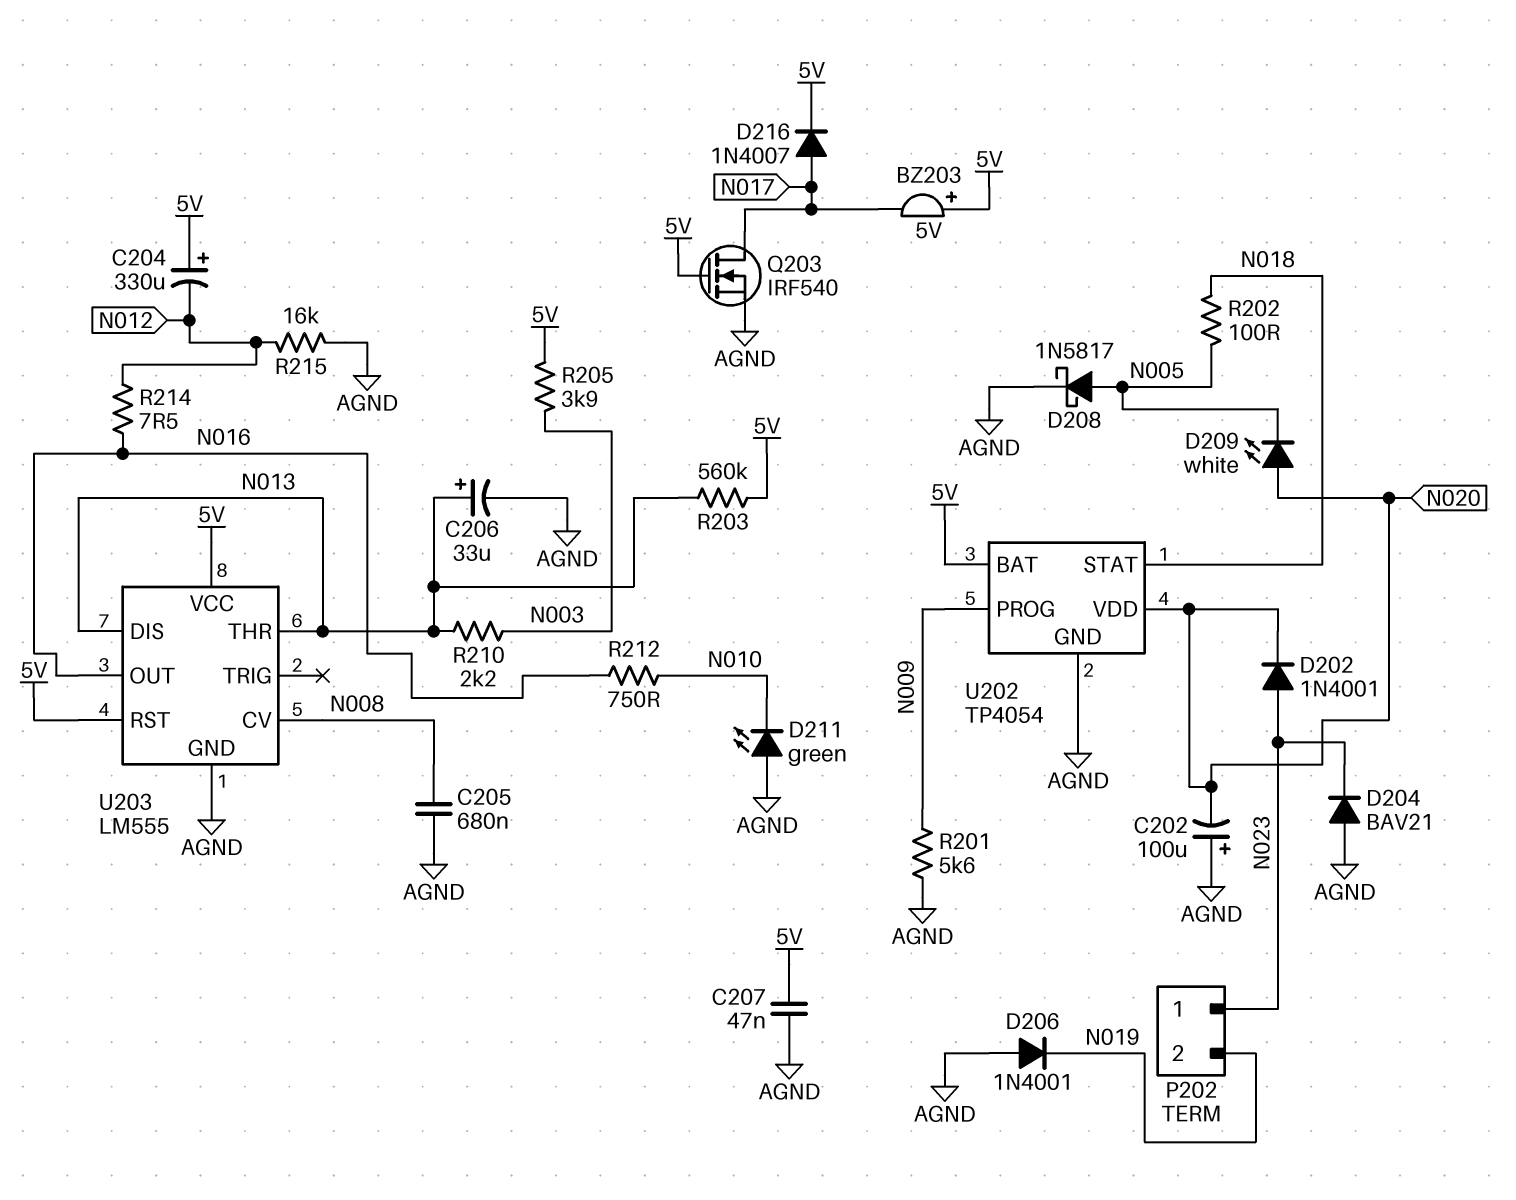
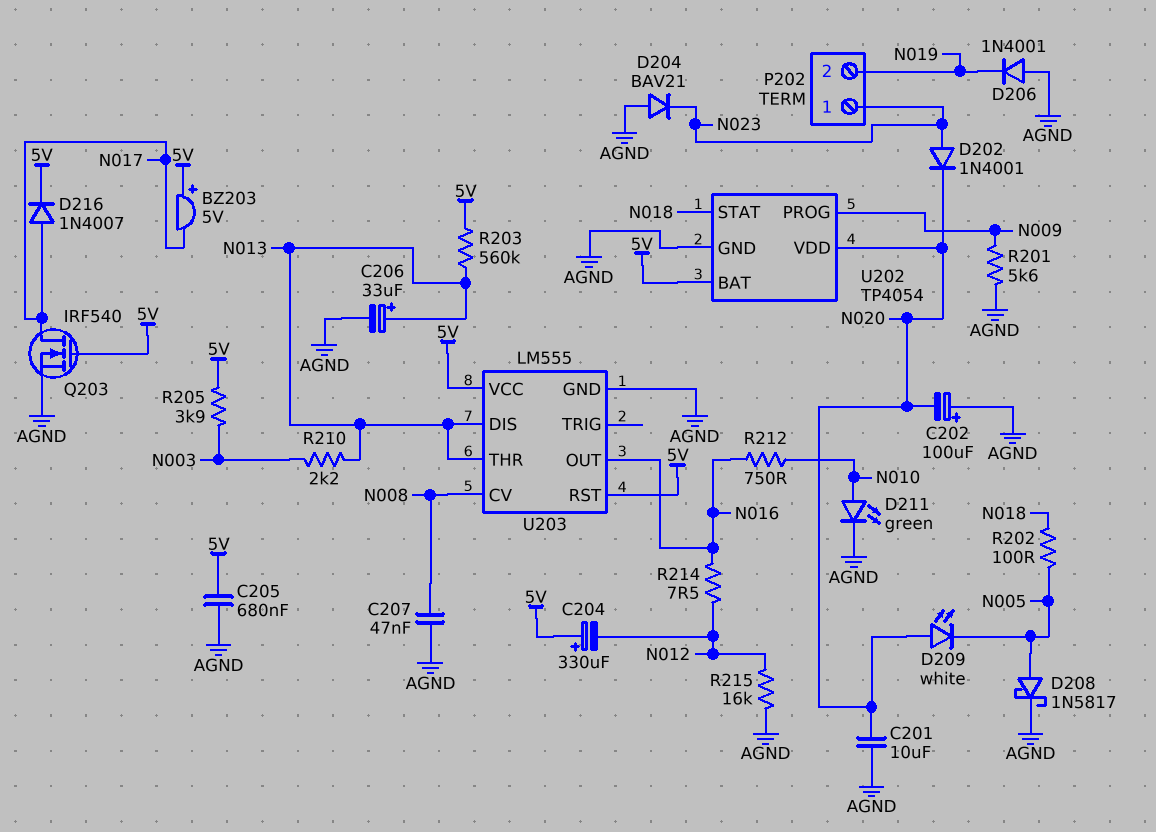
C201: none -> 10uF (AGND, N020)
C205: 680nF (AGND, N008) -> 680nF (5V, AGND)
C207: 47nF (5V, AGND) -> 47nF (AGND, N008)
D211: LED green (A AGND, K N010) -> LED green (A N010, K AGND)

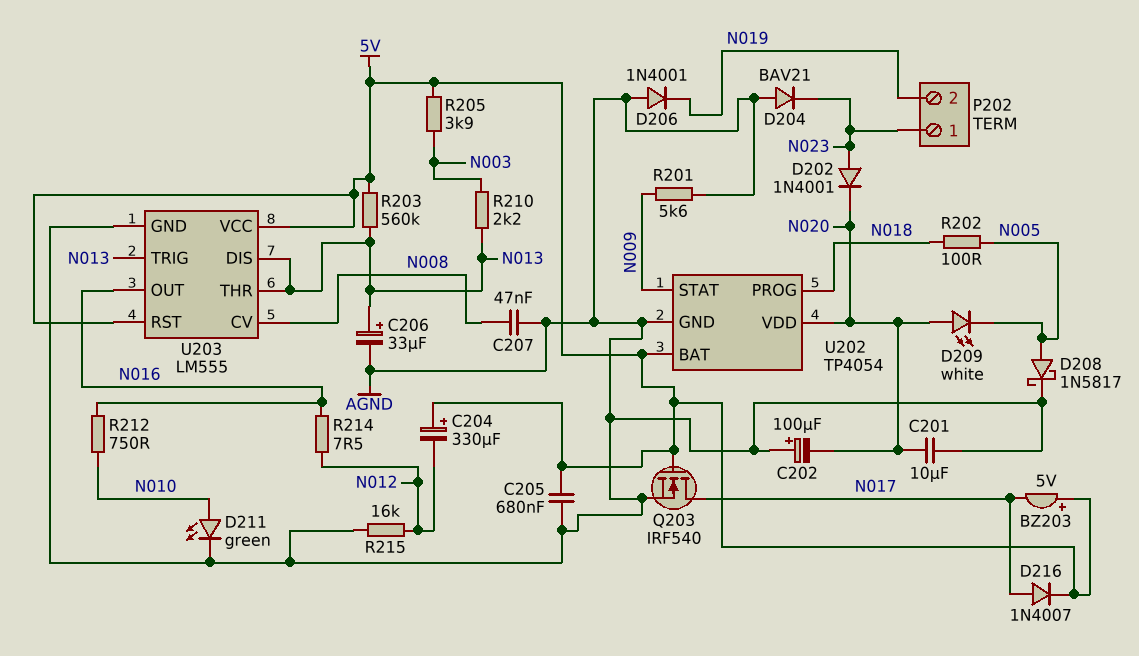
U202 pin PROG: N009 -> N018
U202 pin STAT: N018 -> N009
U203 pin TRIG: none -> N013

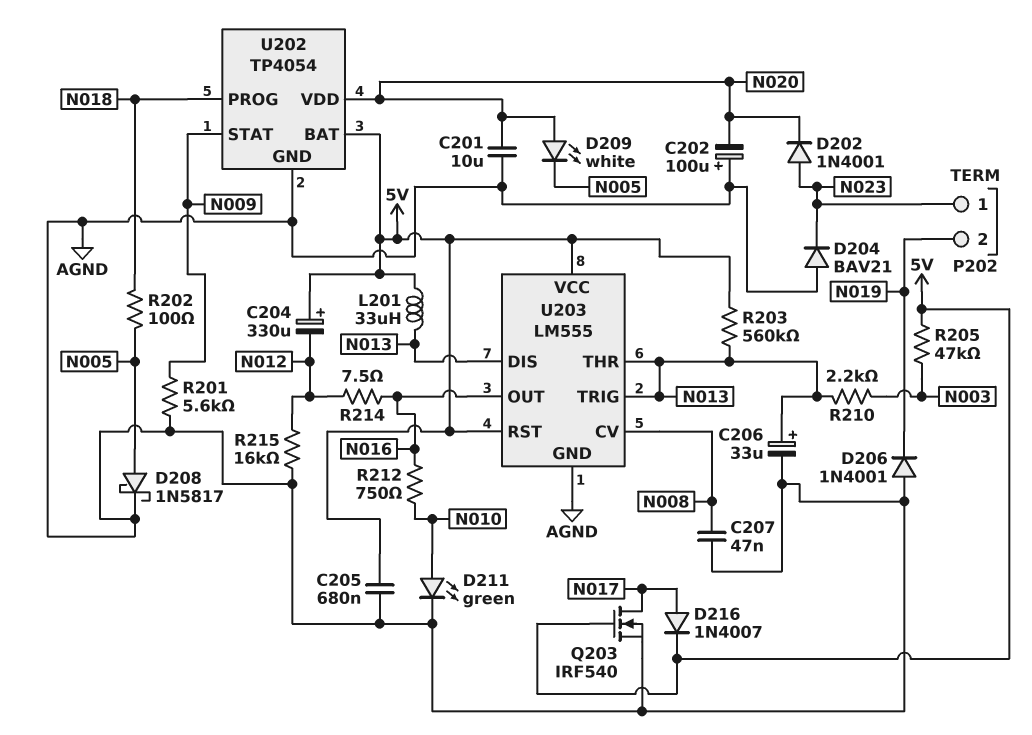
BZ203: buzzer 5V (plus 5V, minus N017) -> none
L201: none -> 33uH (5V, N013)
R205: 3.9k (5V, N003) -> 47k (5V, N003)

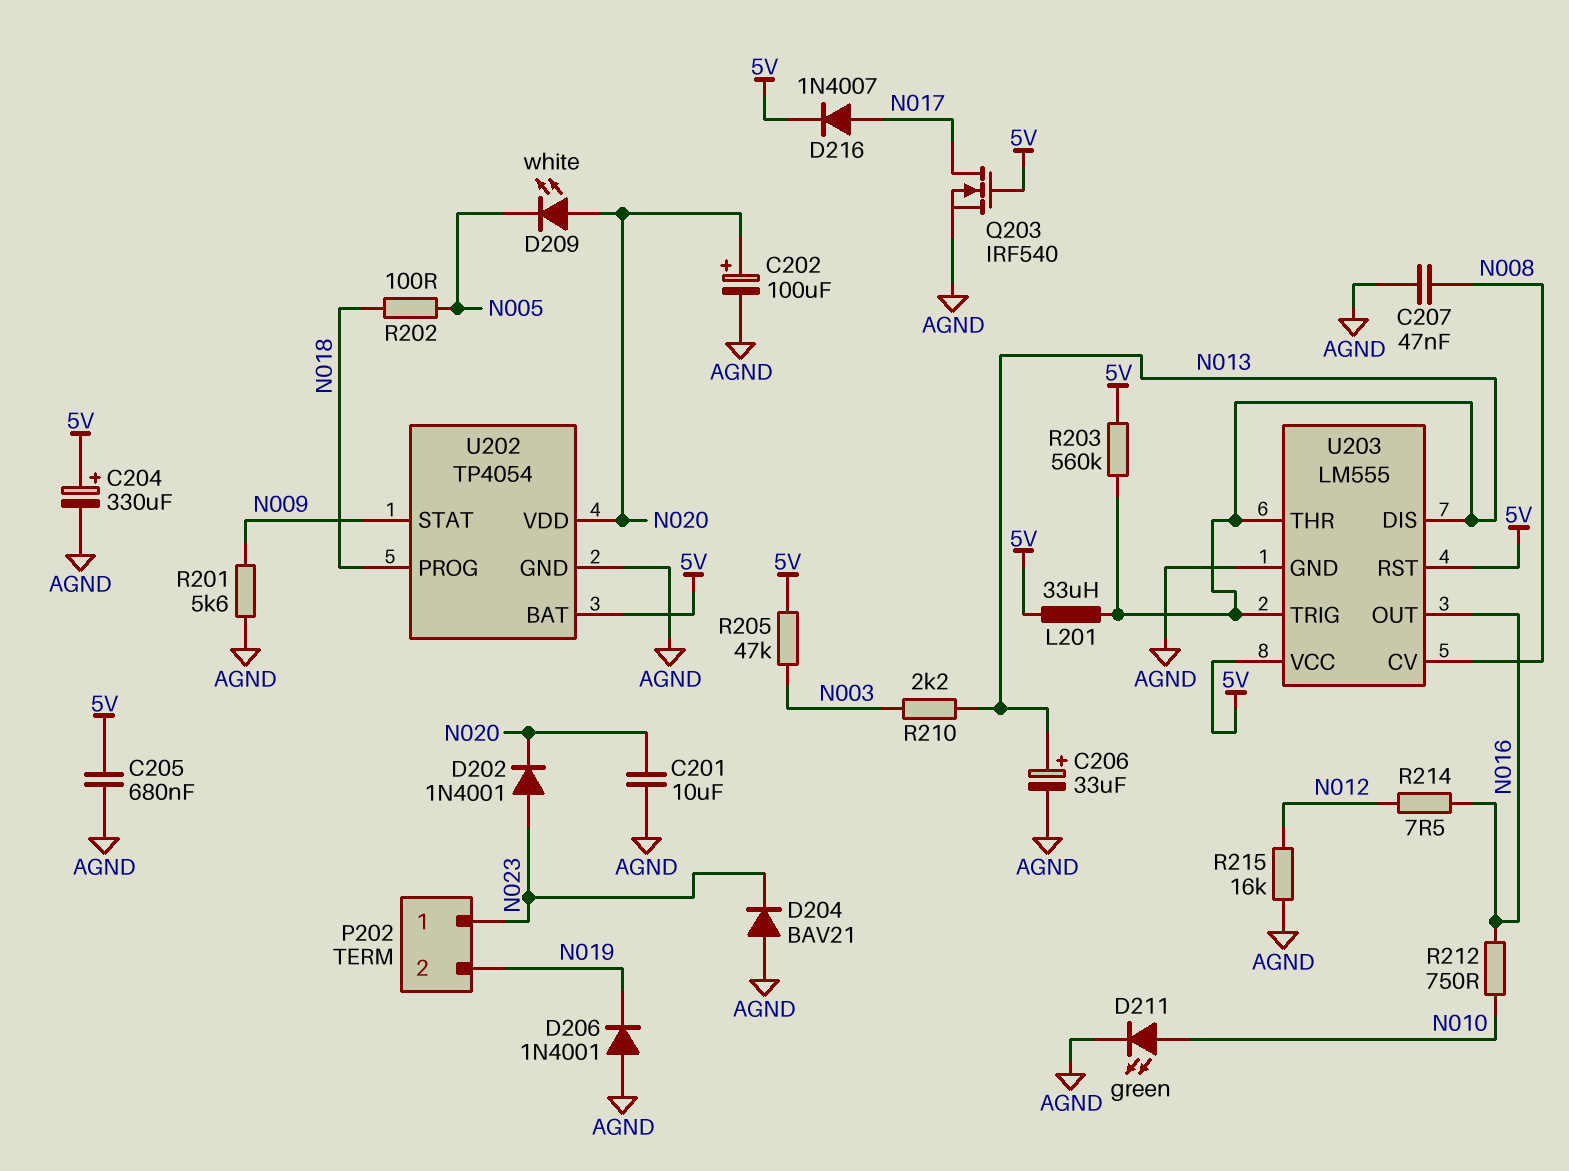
C202: 100uF (plus AGND, minus N020) -> 100uF (plus N020, minus AGND)
C204: 330uF (plus 5V, minus N012) -> 330uF (plus 5V, minus AGND)
D208: schottky 1N5817 (A N005, K AGND) -> none

